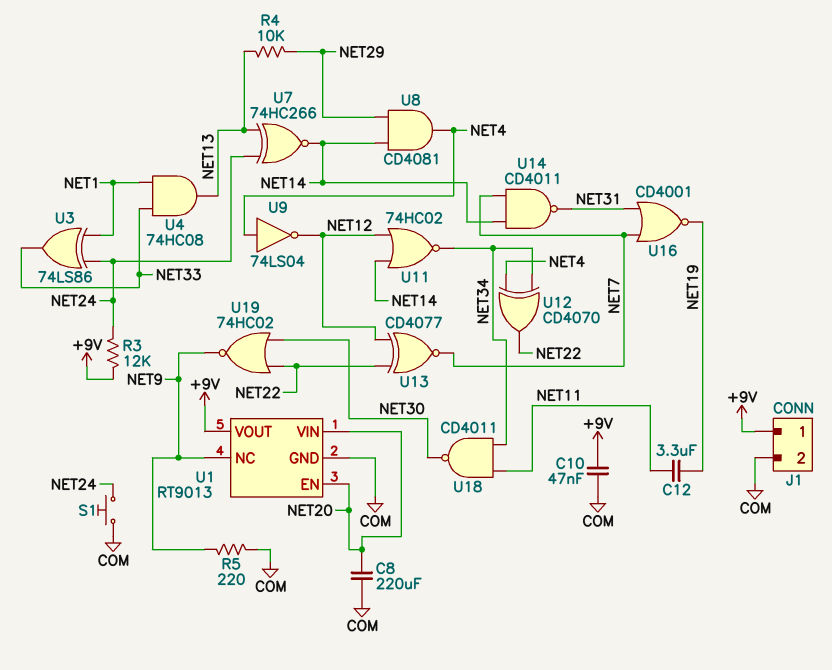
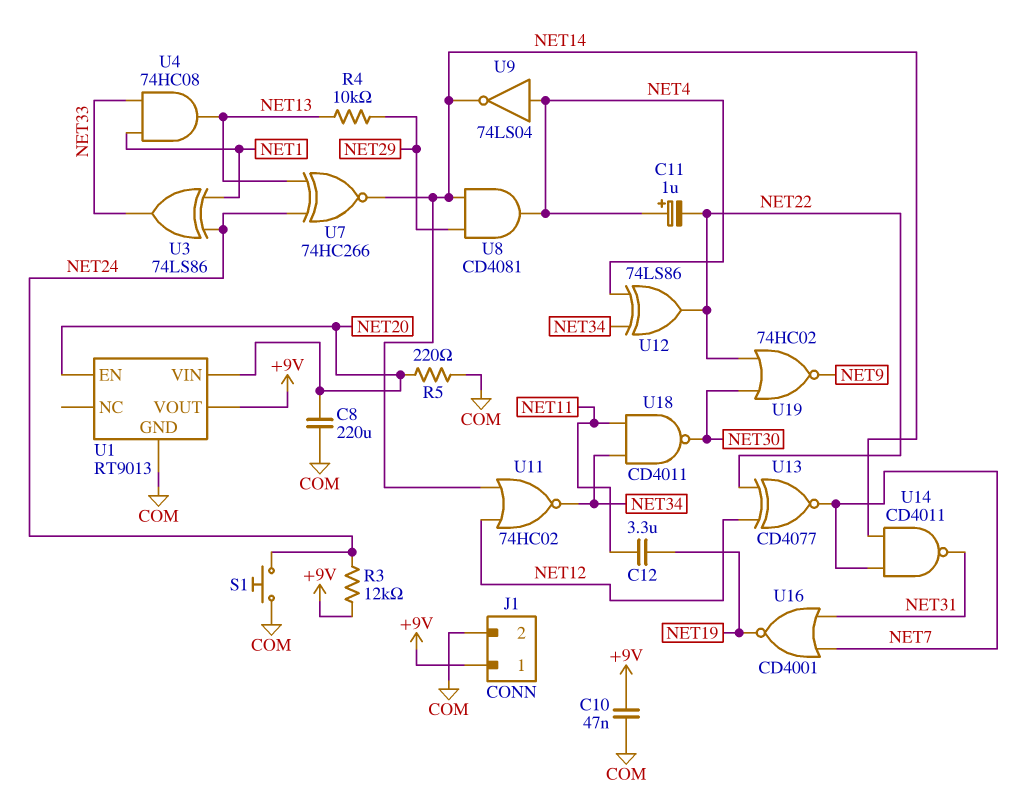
C11: none -> 1uF (plus NET4, minus NET22)
R5: 220 (COM, NET9) -> 220 (COM, NET20)
U1 pin NC: NET9 -> none
U9: NOT 74LS04 (in NET4, out NET12) -> NOT 74LS04 (in NET4, out NET14)
U12: XOR CD4070 (in NET4, in NET34, out NET22) -> XOR 74LS86 (in NET4, in NET34, out NET22)

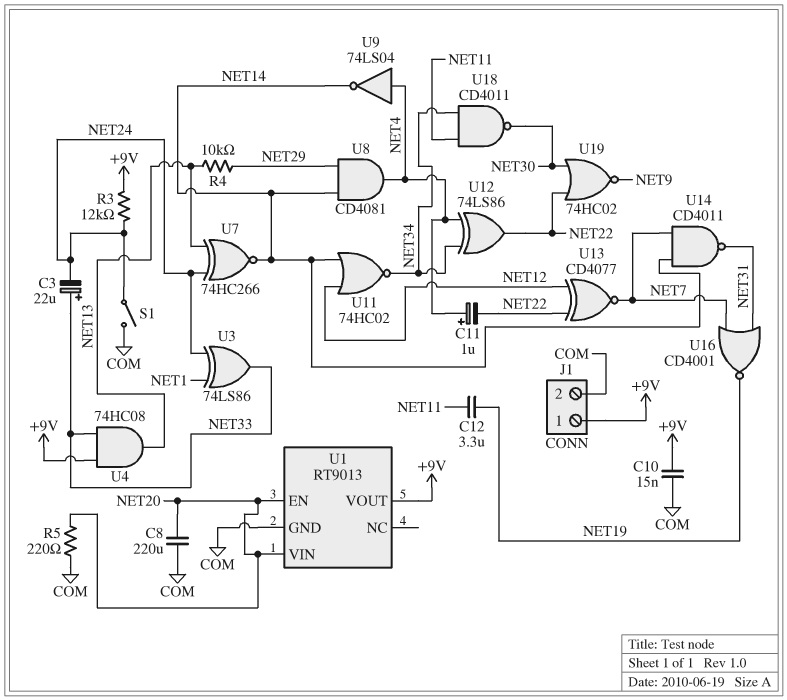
C3: none -> 22uF (plus NET33, minus NET24)
C10: 47nF (+9V, COM) -> 15nF (+9V, COM)
S1: button (COM, NET24) -> switch (COM, NET24)
U4: AND 74HC08 (in NET1, in NET33, out NET13) -> AND 74HC08 (in +9V, in NET33, out NET13)

